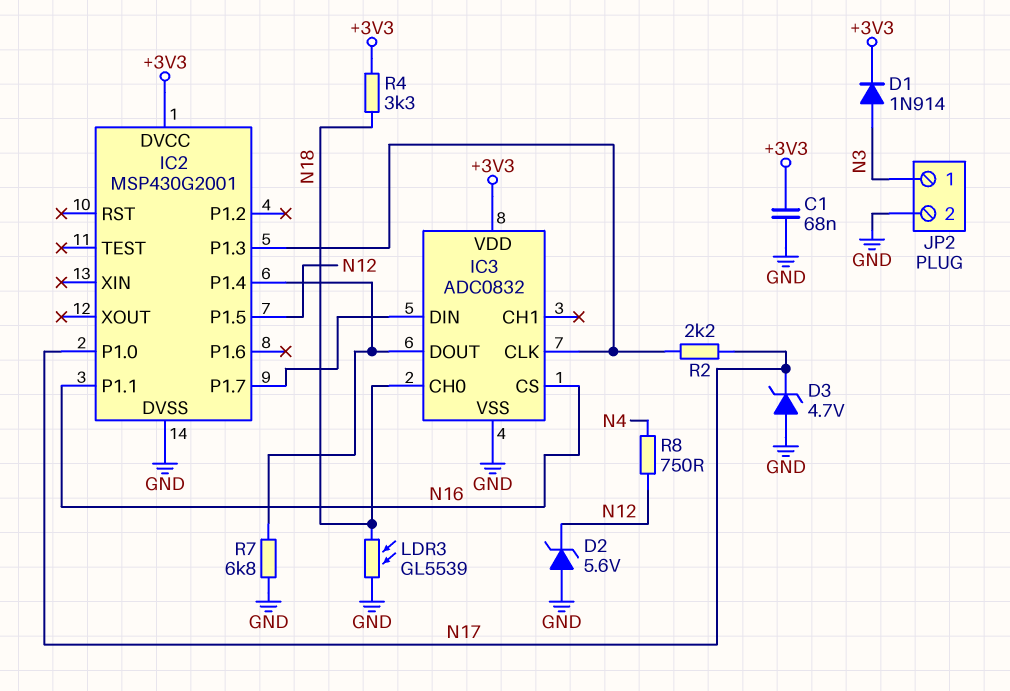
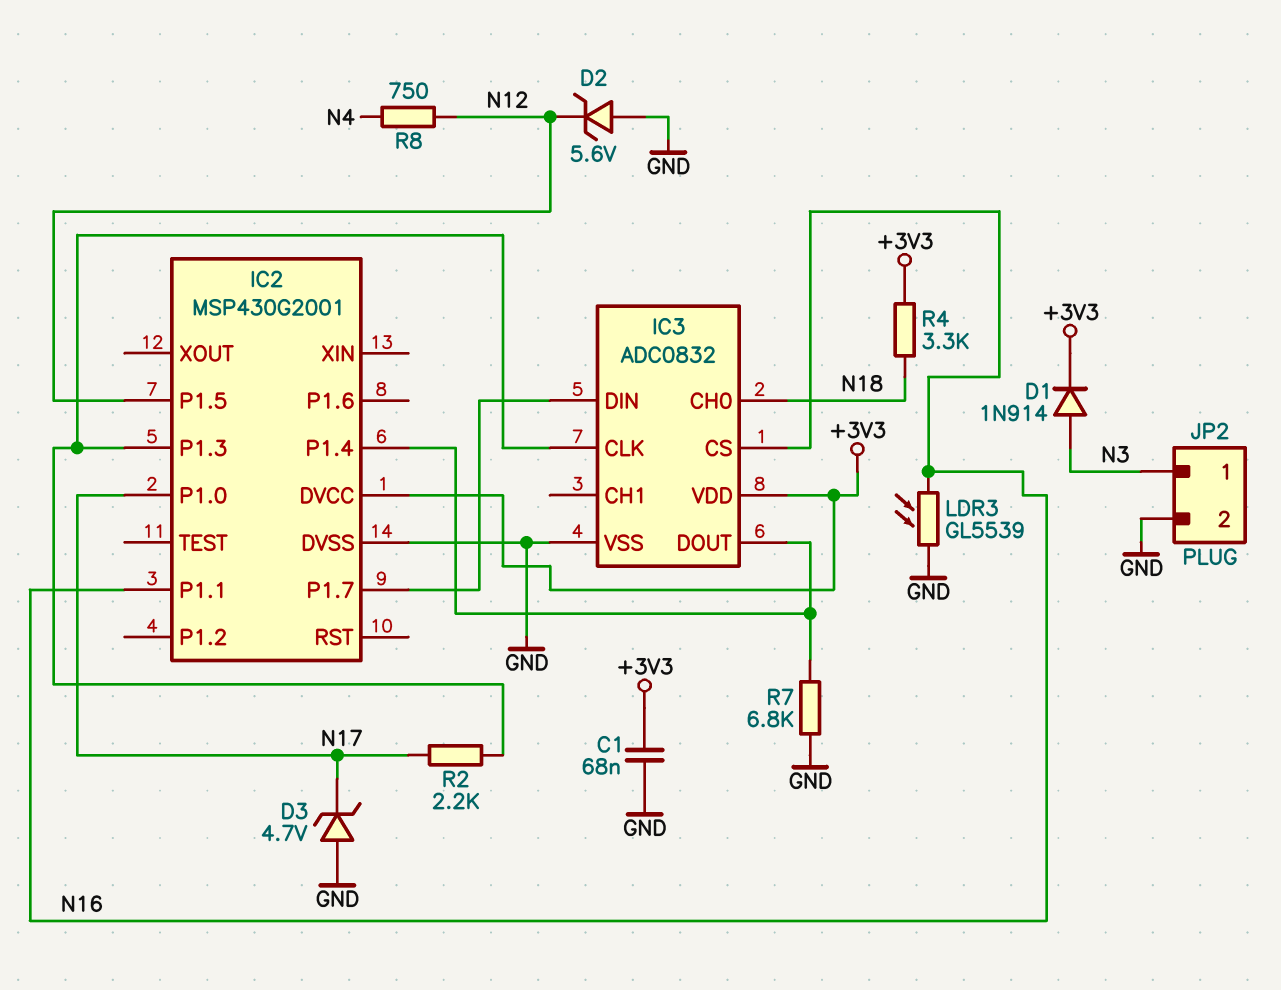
LDR3: GL5539 (GND, N18) -> GL5539 (GND, N16)

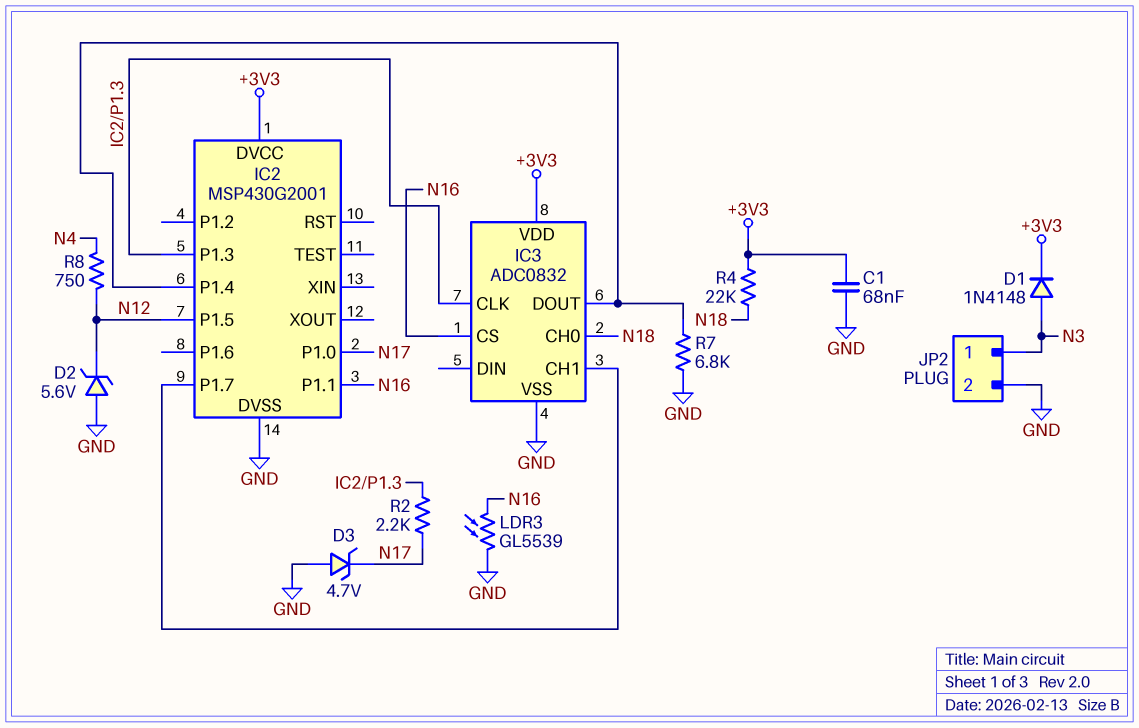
D1: diode 1N914 (A N3, K +3V3) -> diode 1N4148 (A N3, K +3V3)
IC3 pin CH1: none -> IC2/P1.7
IC3 pin DIN: IC2/P1.7 -> none
R4: 3.3k (+3V3, N18) -> 22k (+3V3, N18)

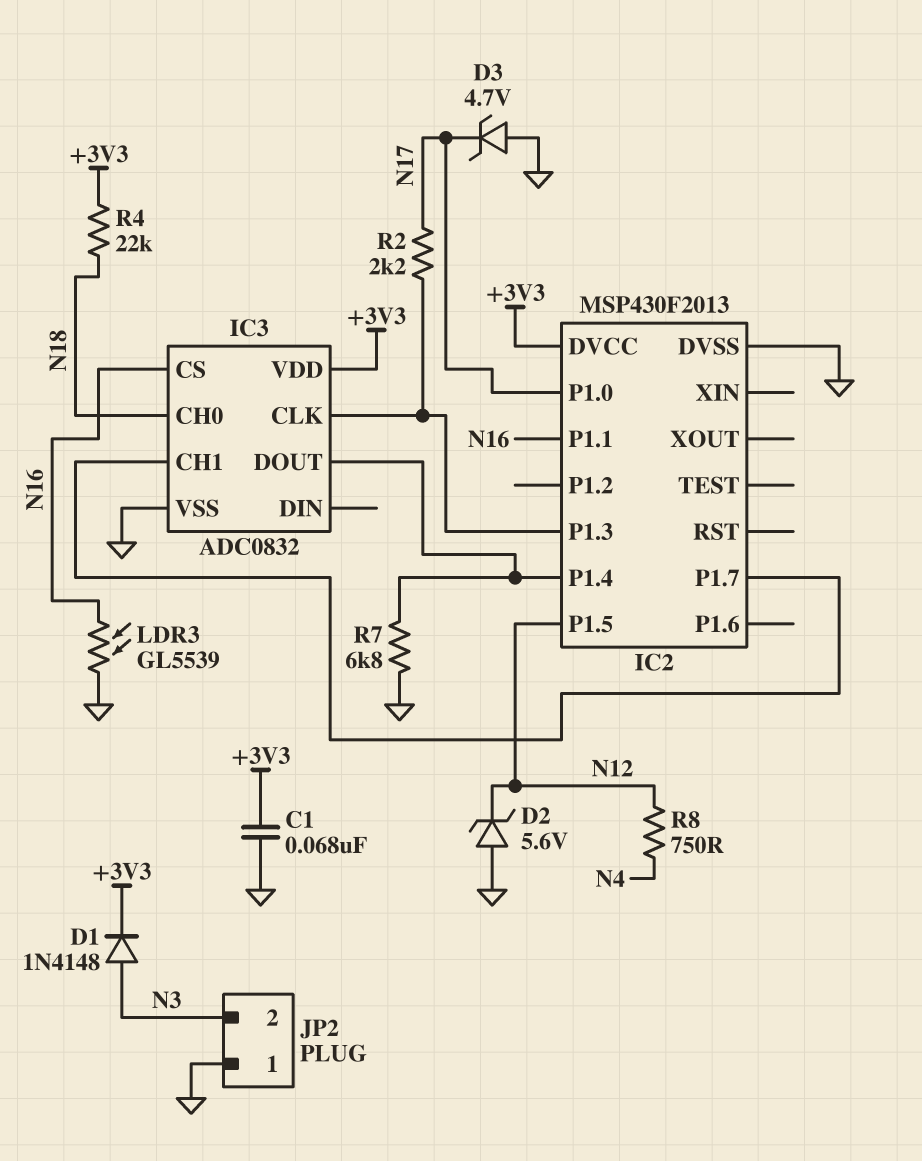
IC2: MSP430G2001 -> MSP430F2013
JP2 pin 1: N3 -> GND
JP2 pin 2: GND -> N3

